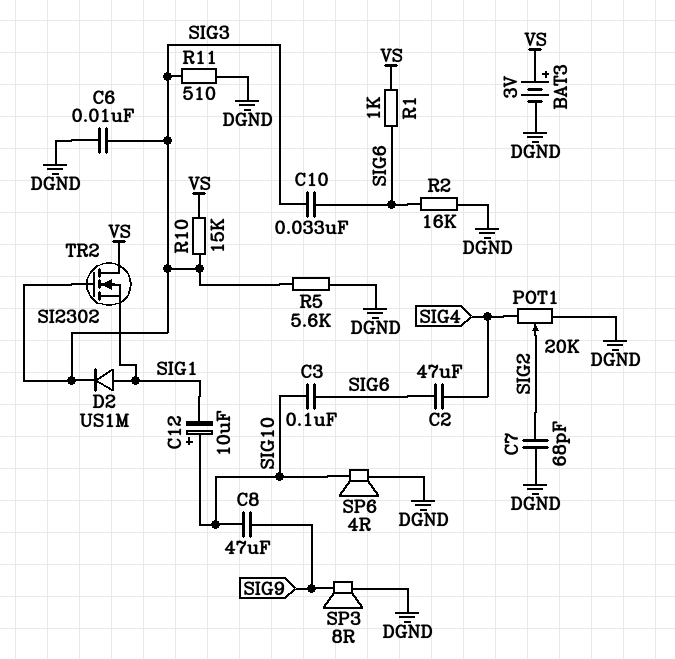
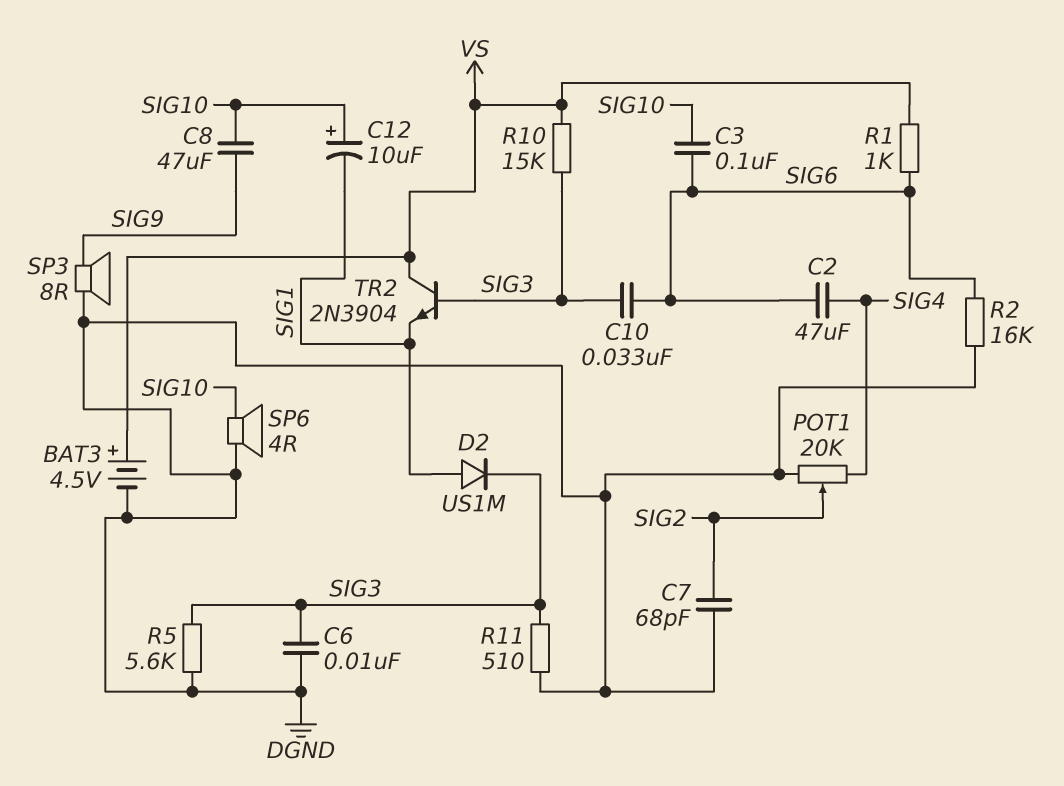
BAT3: 3V (plus VS, minus DGND) -> 4.5V (plus VS, minus DGND)
TR2: NMOS SI2302 (G SIG3, D VS, S SIG1) -> NPN 2N3904 (B SIG3, C VS, E SIG1)

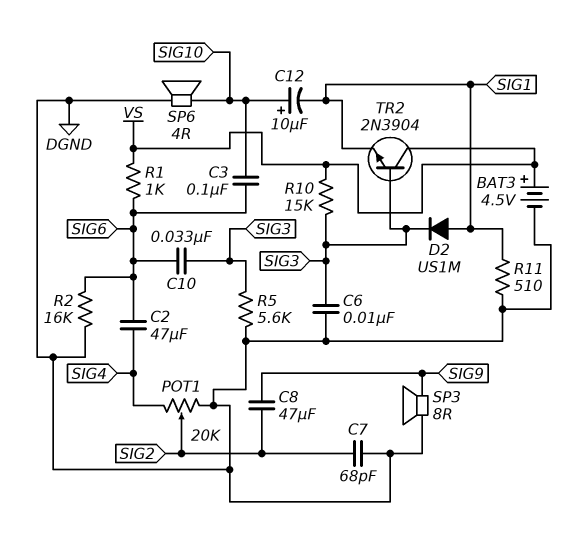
C8: 47uF (SIG9, SIG10) -> 47uF (SIG2, SIG9)
R11: 510 (DGND, SIG3) -> 510 (DGND, SIG1)

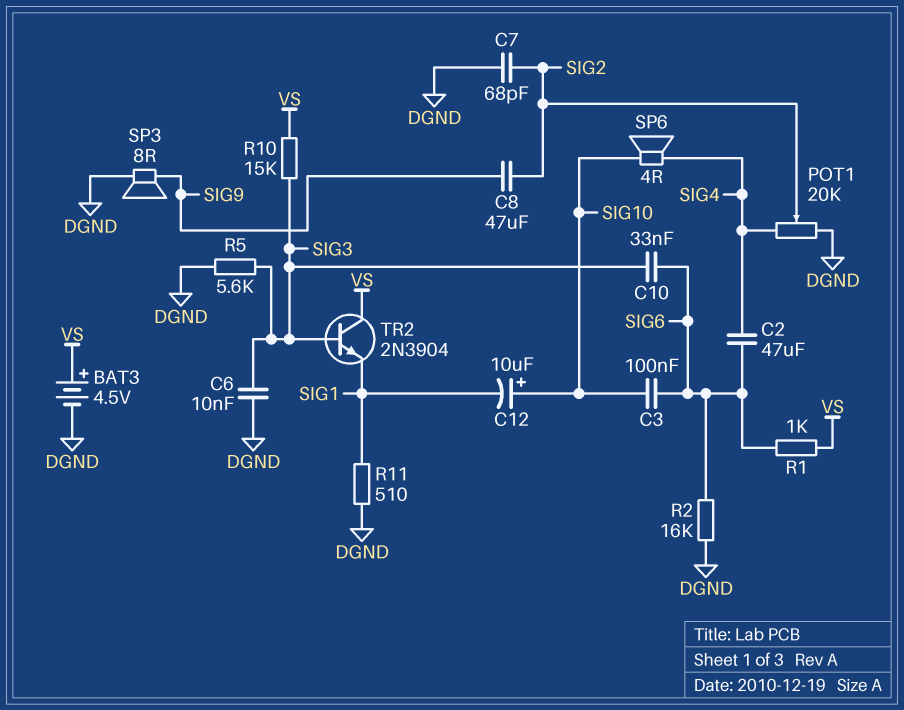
D2: diode US1M (A SIG1, K SIG3) -> none
SP6: speaker 4R (DGND, SIG10) -> speaker 4R (SIG4, SIG10)

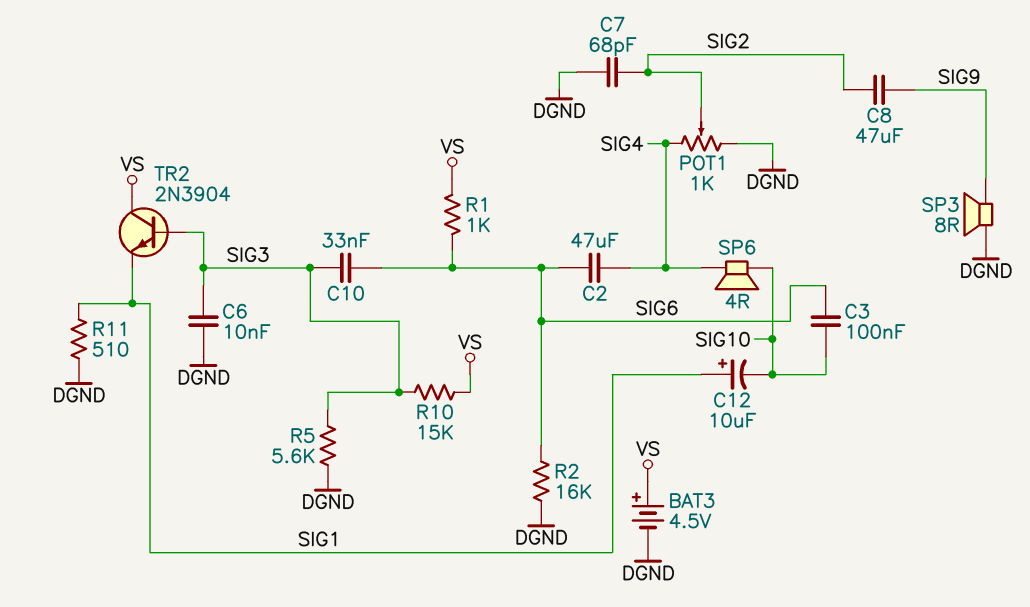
C12: 10uF (plus SIG10, minus SIG1) -> 10uF (plus SIG1, minus SIG10)
POT1: 20k (DGND, SIG4, wiper SIG2) -> 1k (DGND, SIG4, wiper SIG2)

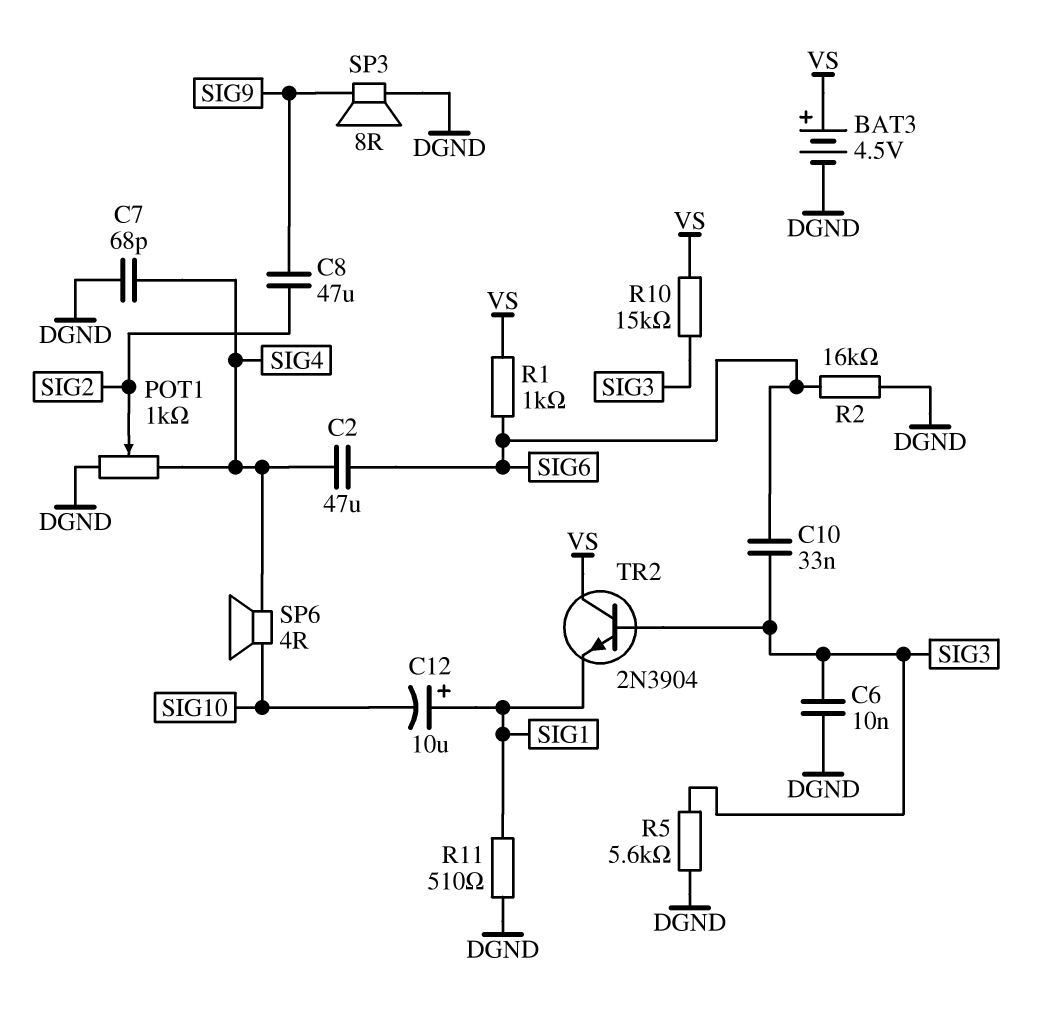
C3: 100nF (SIG6, SIG10) -> none
C7: 68pF (DGND, SIG2) -> 68pF (DGND, SIG4)

